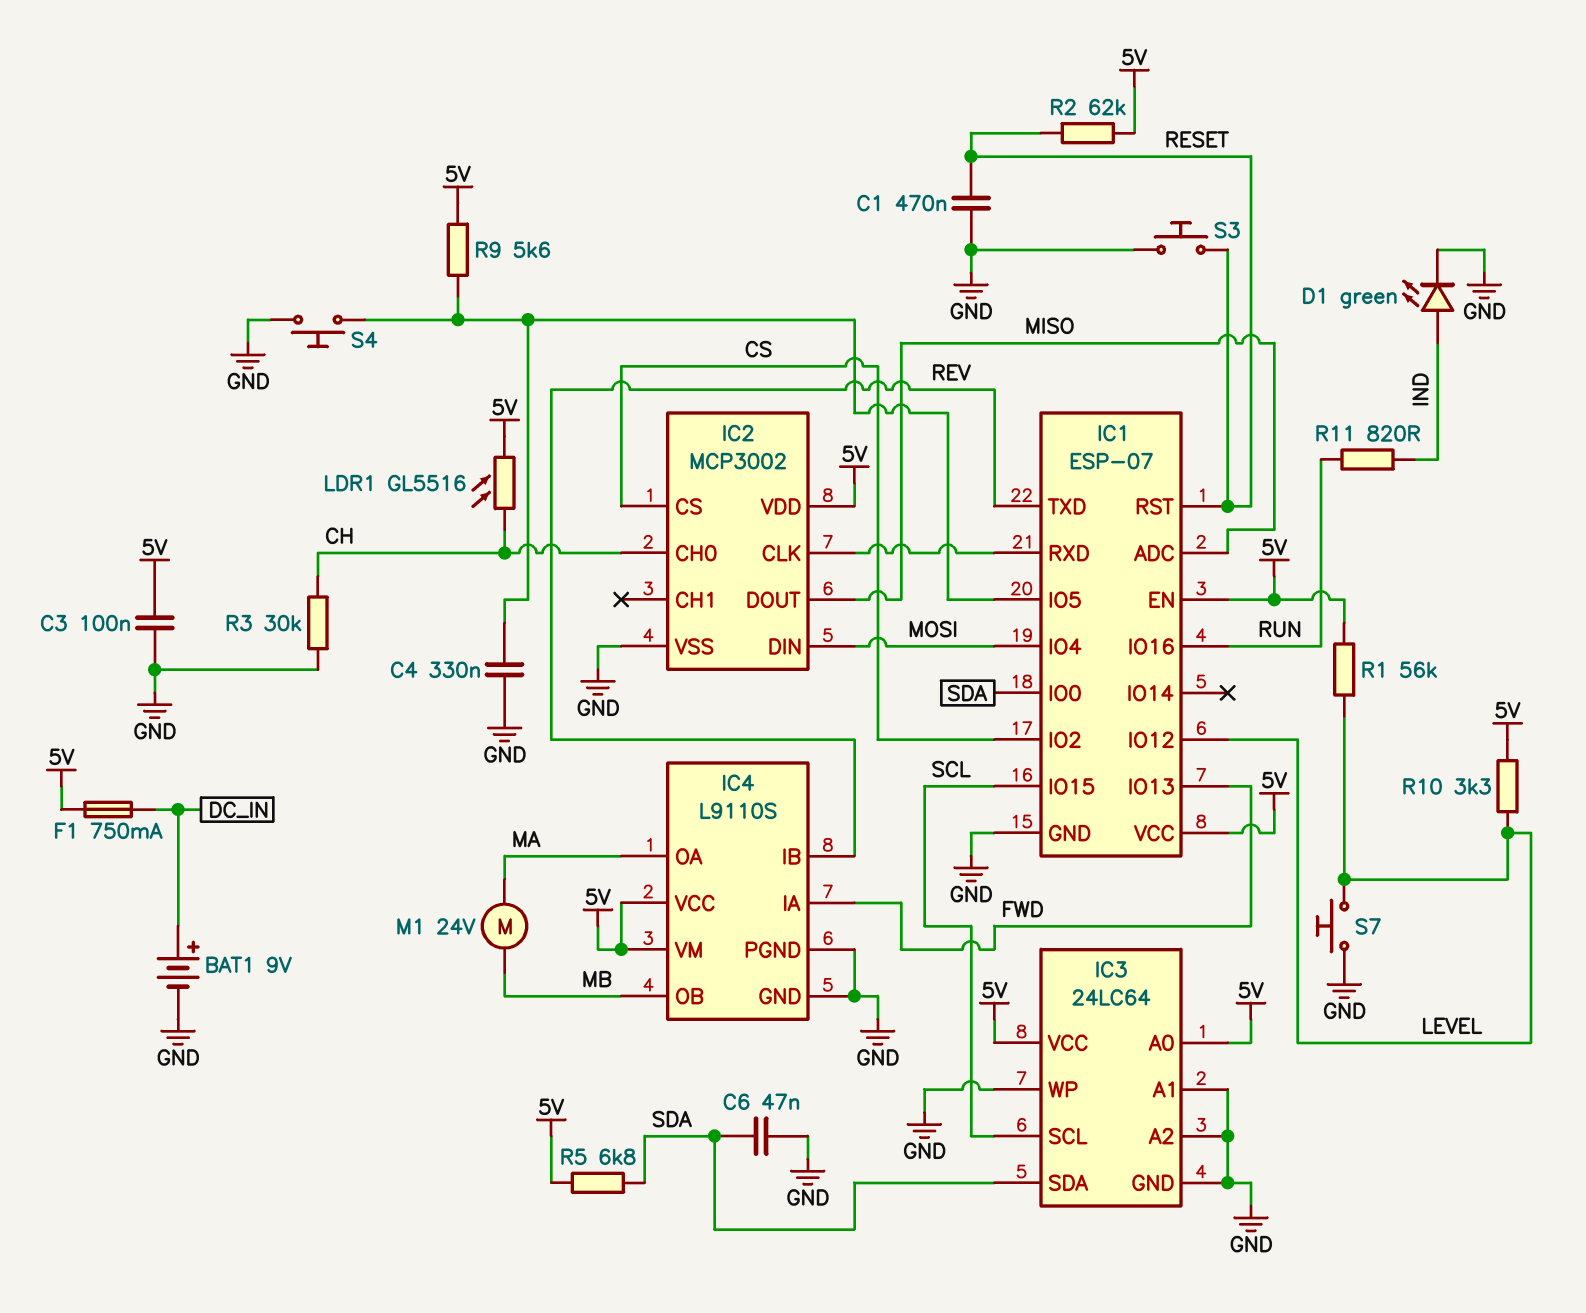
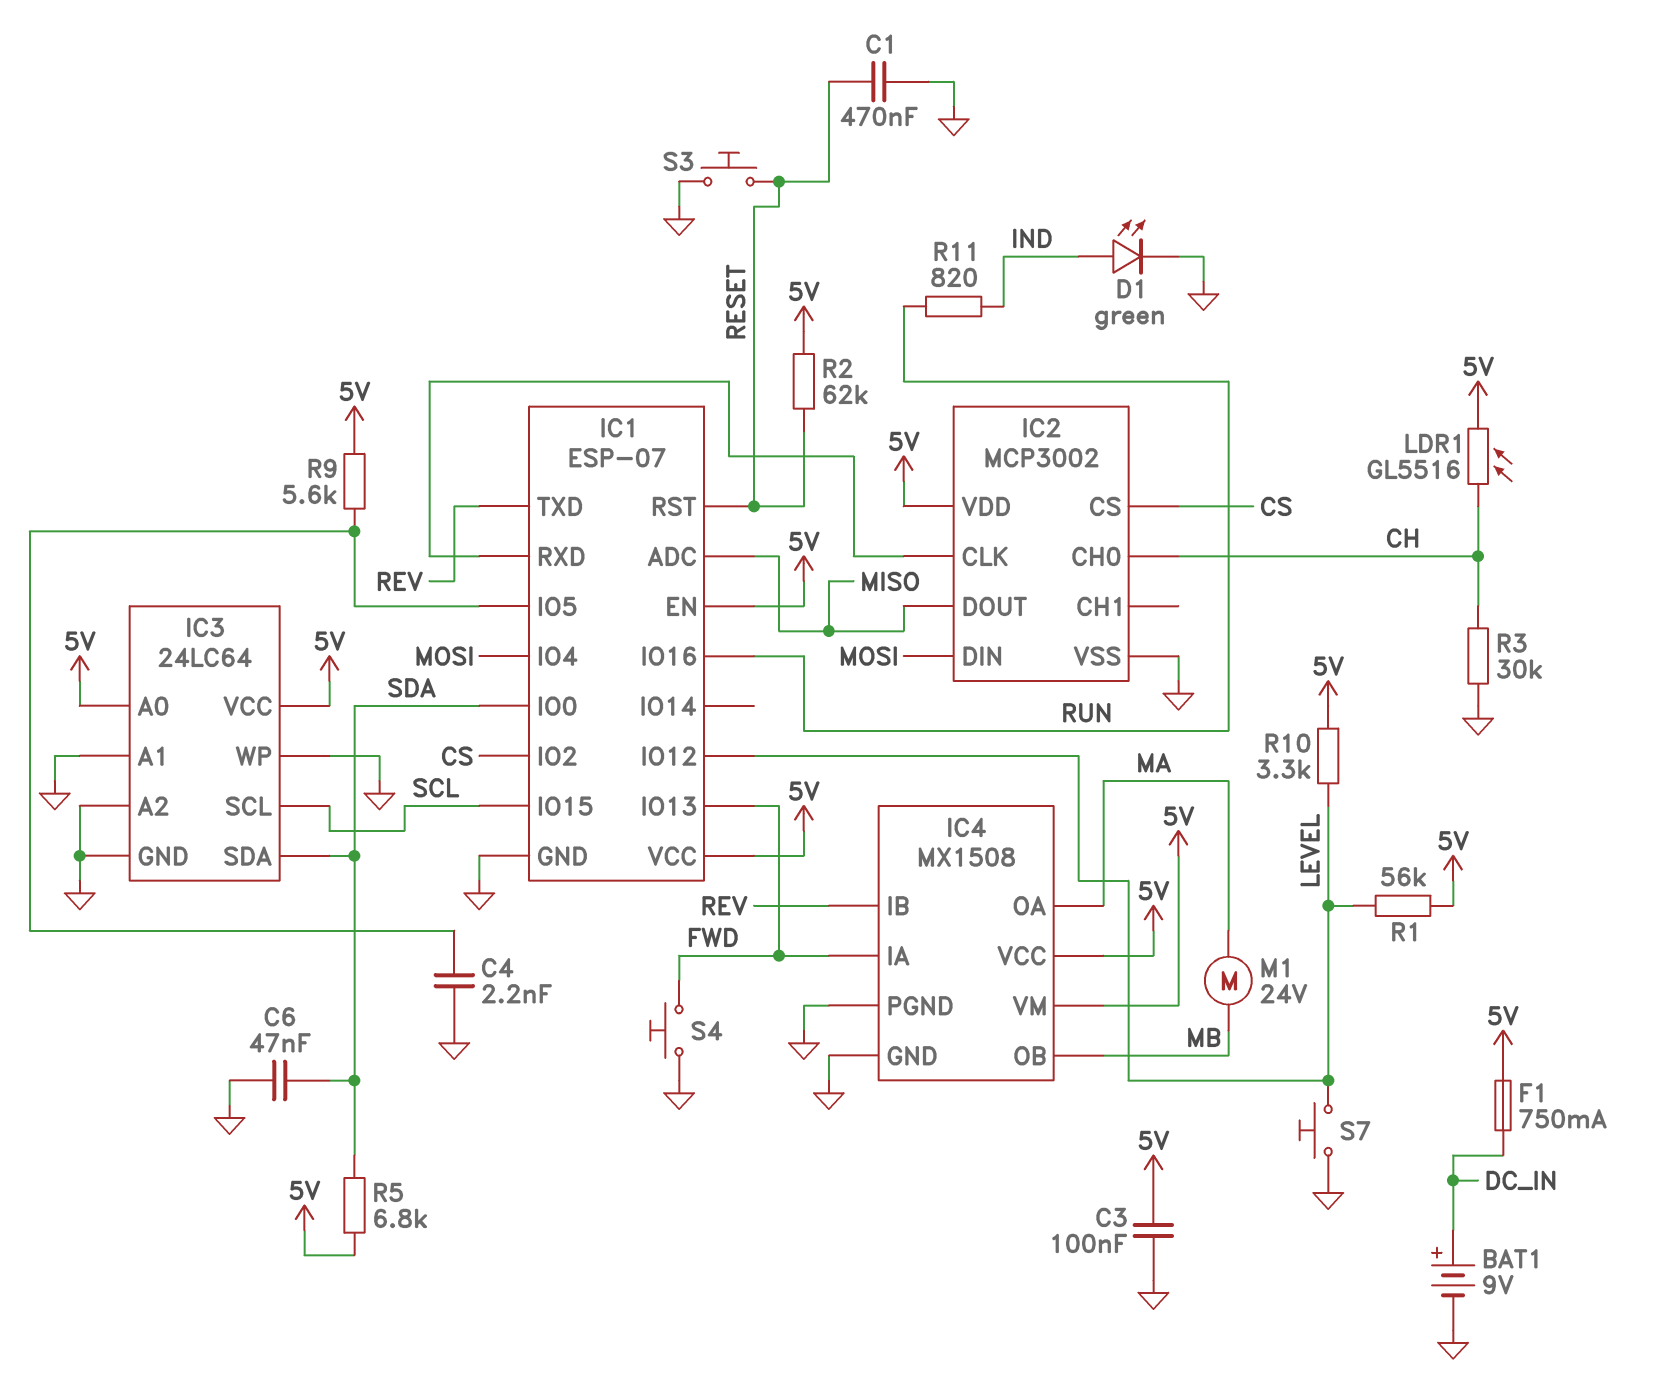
C4: 330nF (GND, IC1/IO5) -> 2.2nF (GND, IC1/IO5)
IC4: L9110S -> MX1508
S4: button (GND, IC1/IO5) -> button (FWD, GND)

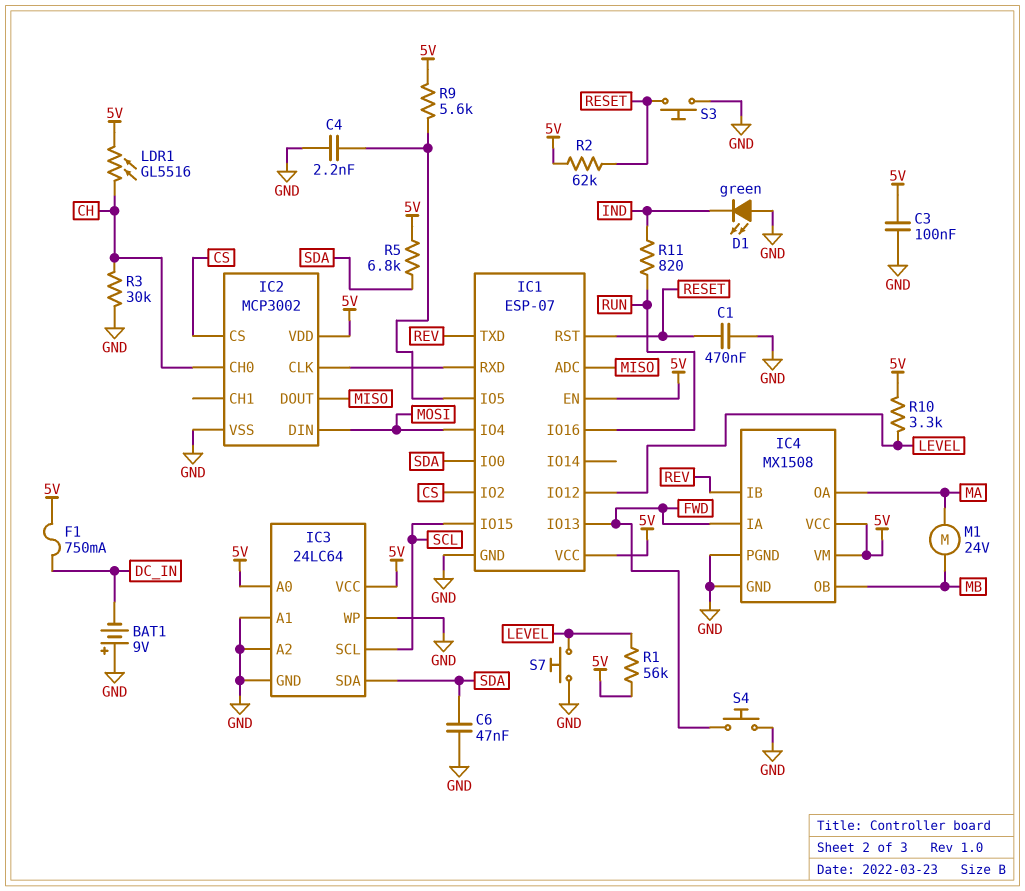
BAT1: 9V (plus DC_IN, minus GND) -> 9V (plus GND, minus DC_IN)
D1: LED green (A IND, K GND) -> LED green (A GND, K IND)

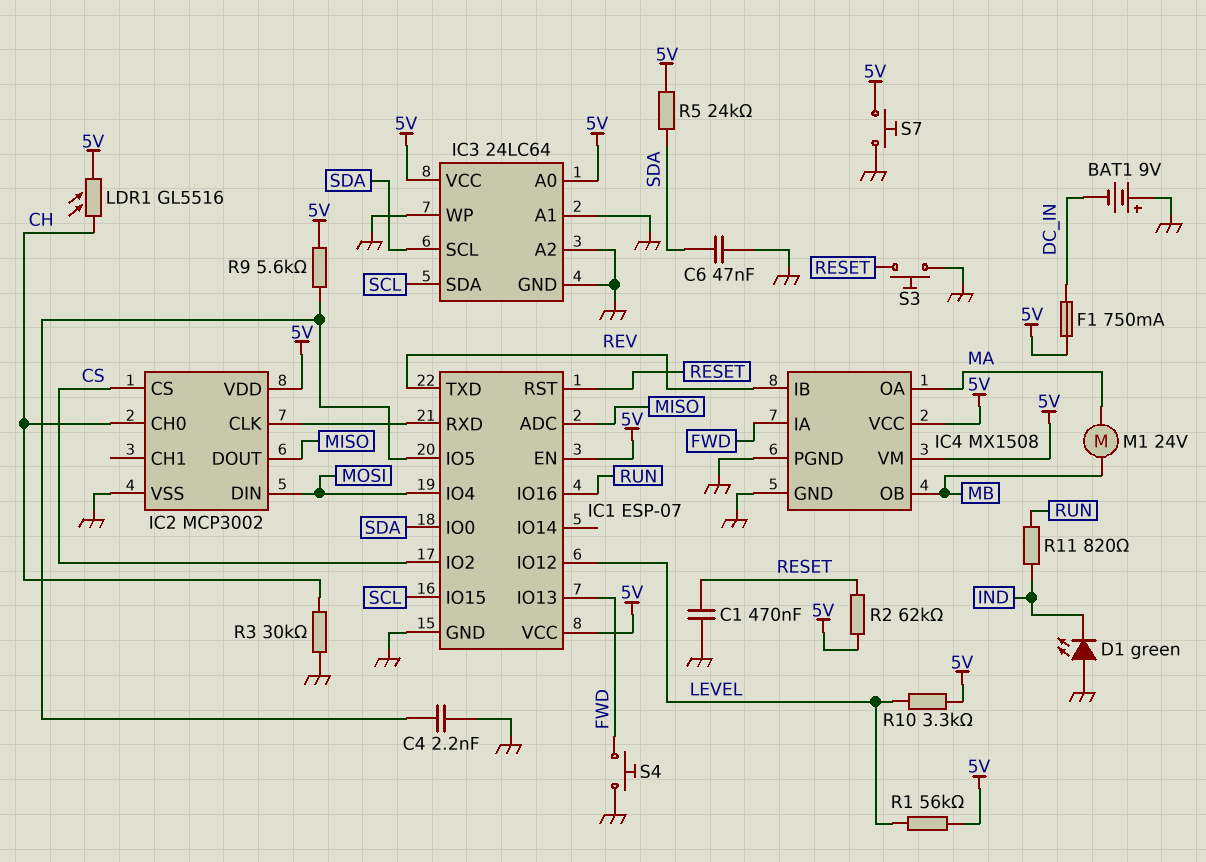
C3: 100nF (5V, GND) -> none
IC3 pin SCL: SCL -> SDA
IC3 pin SDA: SDA -> SCL
R5: 6.8k (5V, SDA) -> 24k (5V, SDA)
S7: button (GND, LEVEL) -> button (5V, GND)

